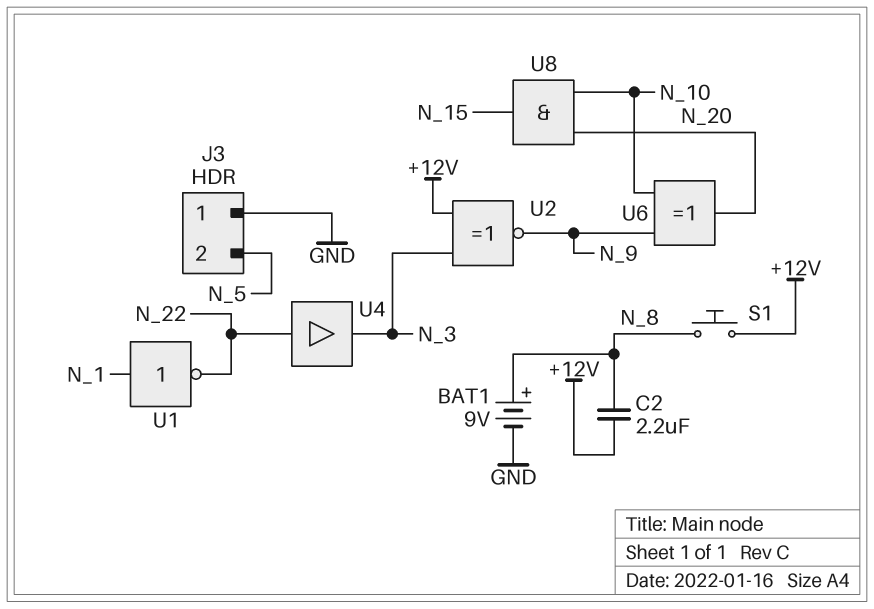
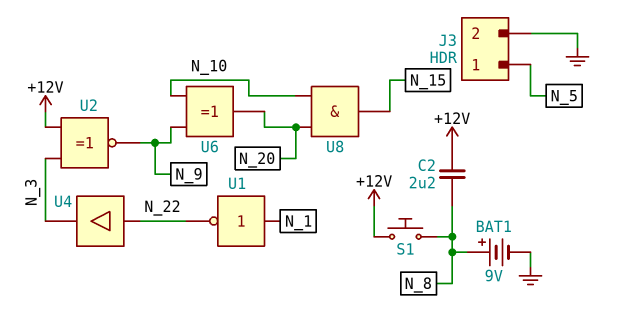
J3 pin 1: GND -> N_5
J3 pin 2: N_5 -> GND

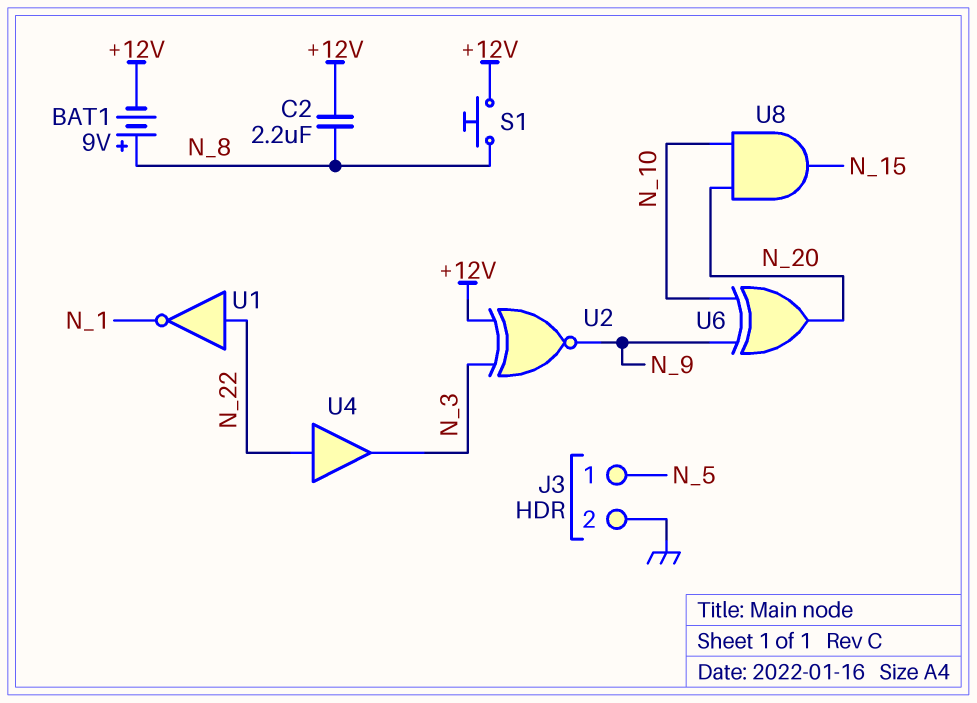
BAT1: 9V (plus N_8, minus GND) -> 9V (plus N_8, minus +12V)
U1: NOT (in N_1, out N_22) -> NOT (in N_22, out N_1)

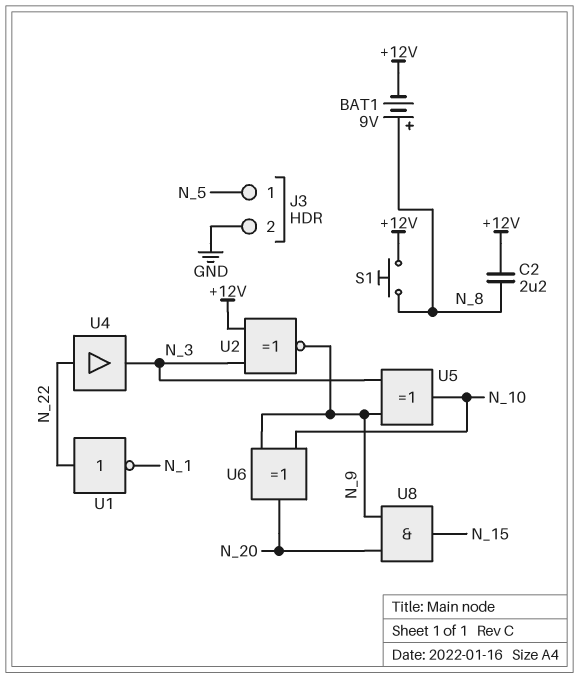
U5: none -> XOR (in N_3, in N_9, out N_10)
U8: AND (in N_10, in N_20, out N_15) -> AND (in N_9, in N_20, out N_15)

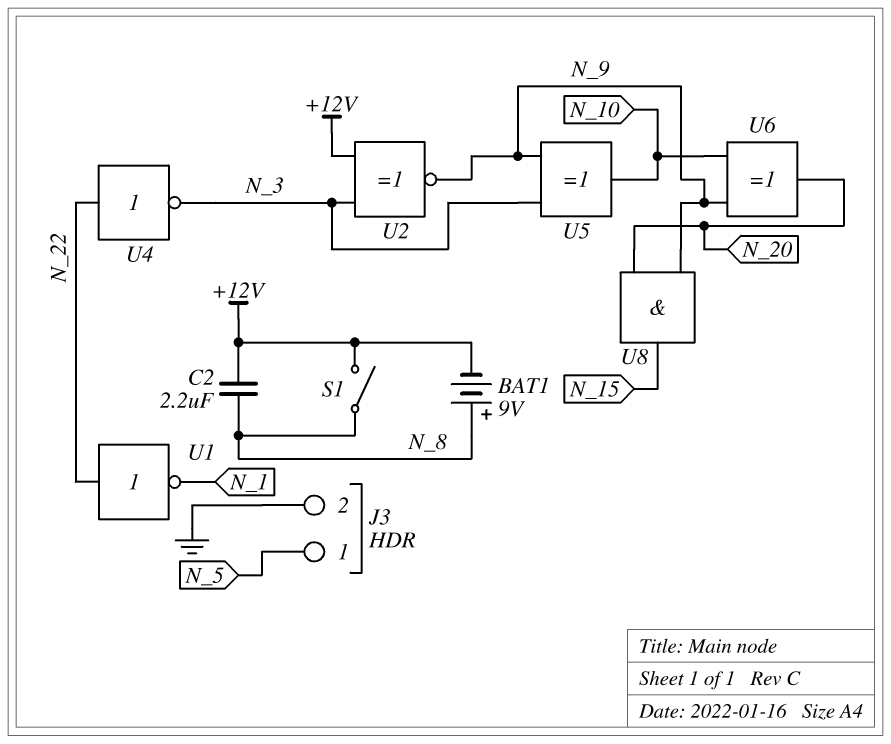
S1: button (+12V, N_8) -> switch (+12V, N_8)
U4: buffer (in N_22, out N_3) -> NOT (in N_22, out N_3)

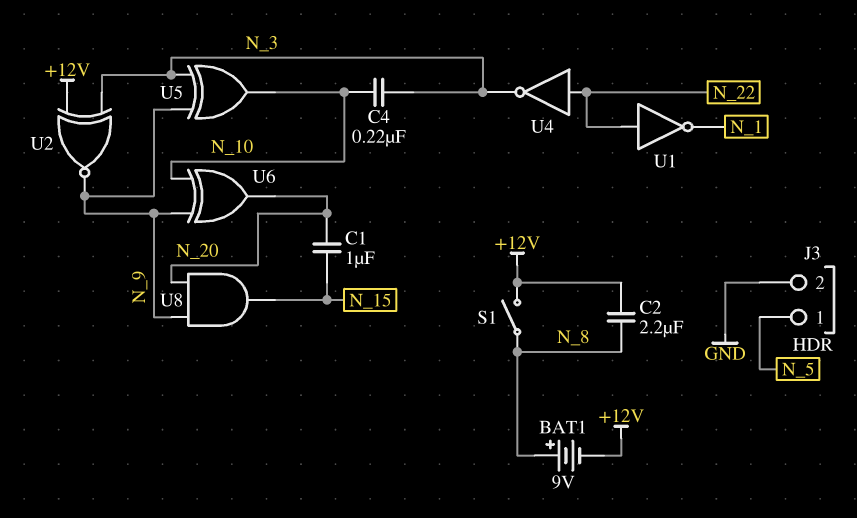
C1: none -> 1uF (N_15, N_20)
C4: none -> 220nF (N_3, N_10)

